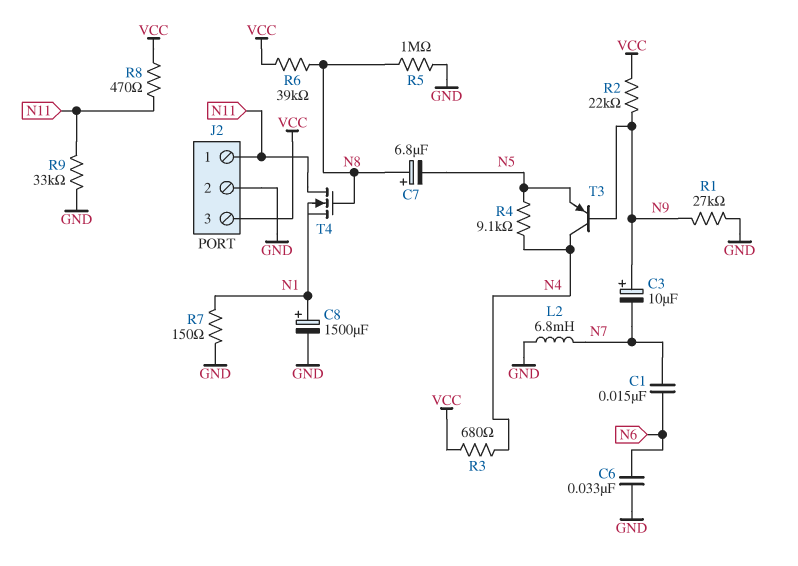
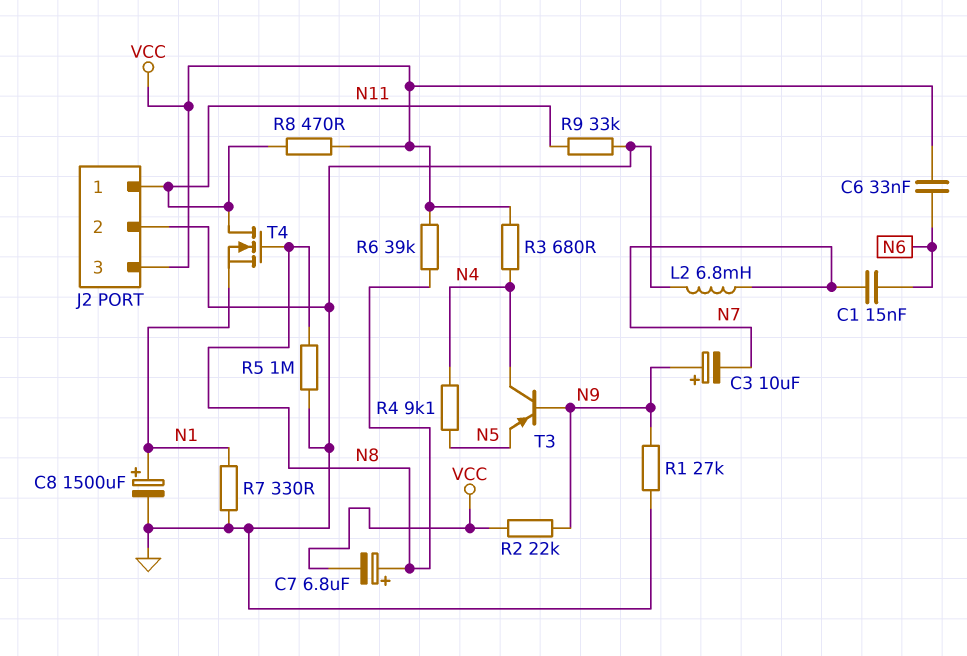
C6: 33nF (GND, N6) -> 33nF (N6, VCC)
C7: 6.8uF (plus N8, minus N5) -> 6.8uF (plus N8, minus VCC)
R7: 150 (GND, N1) -> 330 (GND, N1)

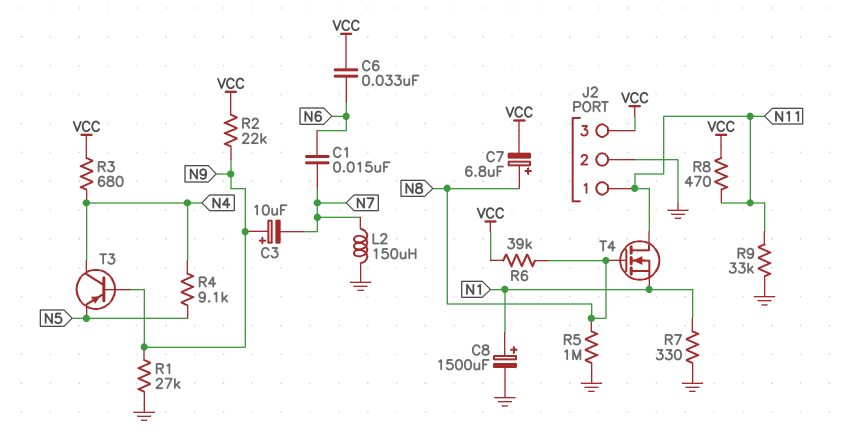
L2: 6.8mH (GND, N7) -> 150uH (GND, N7)

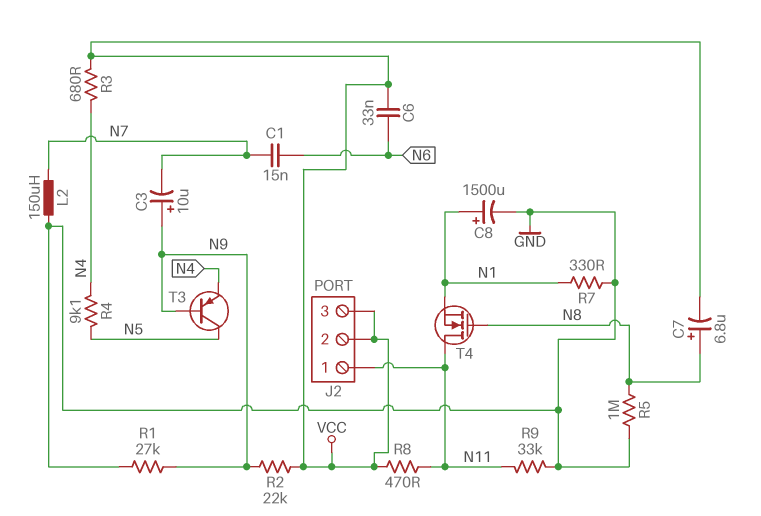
J2 pin 2: GND -> VCC
R6: 39k (N8, VCC) -> none
T3: PNP (B N9, C N4, E N5) -> PNP (B N9, C N5, E N4)

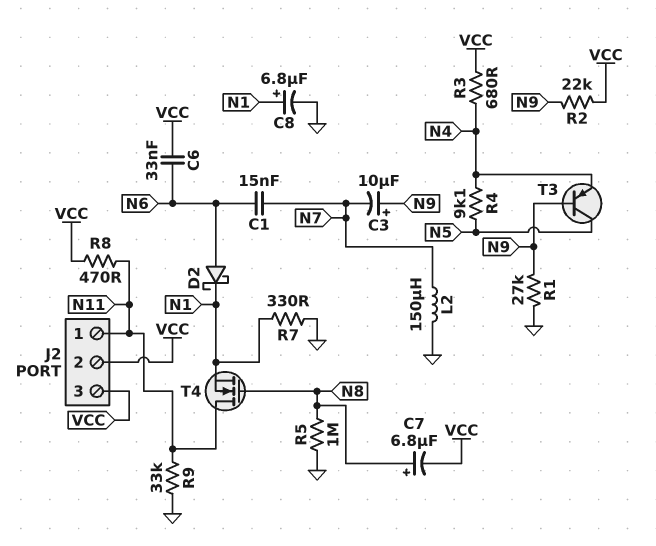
C8: 1500uF (plus N1, minus GND) -> 6.8uF (plus N1, minus GND)
D2: none -> schottky (A N6, K N1)

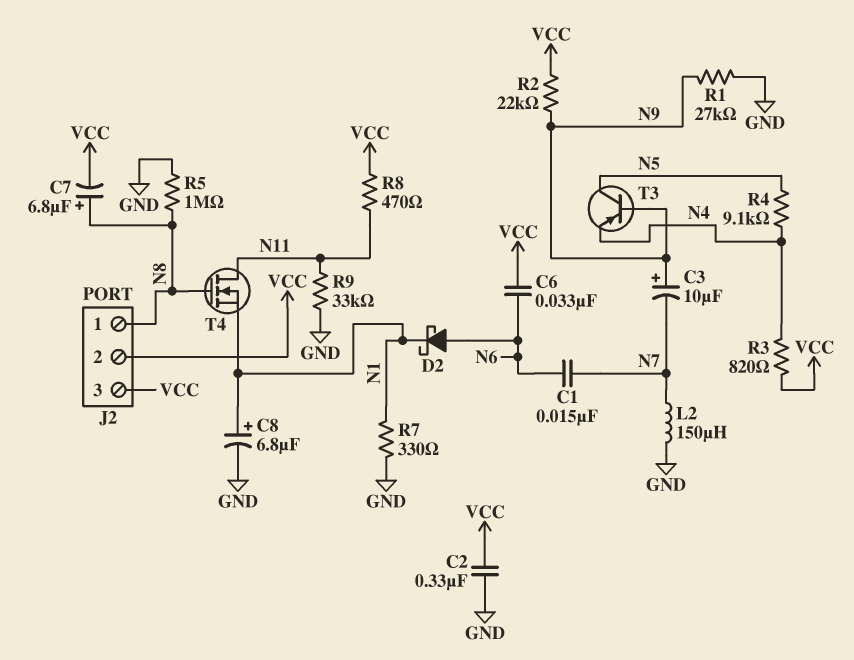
C2: none -> 330nF (GND, VCC)
J2 pin 1: N11 -> N8
R3: 680 (N4, VCC) -> 820 (N4, VCC)

